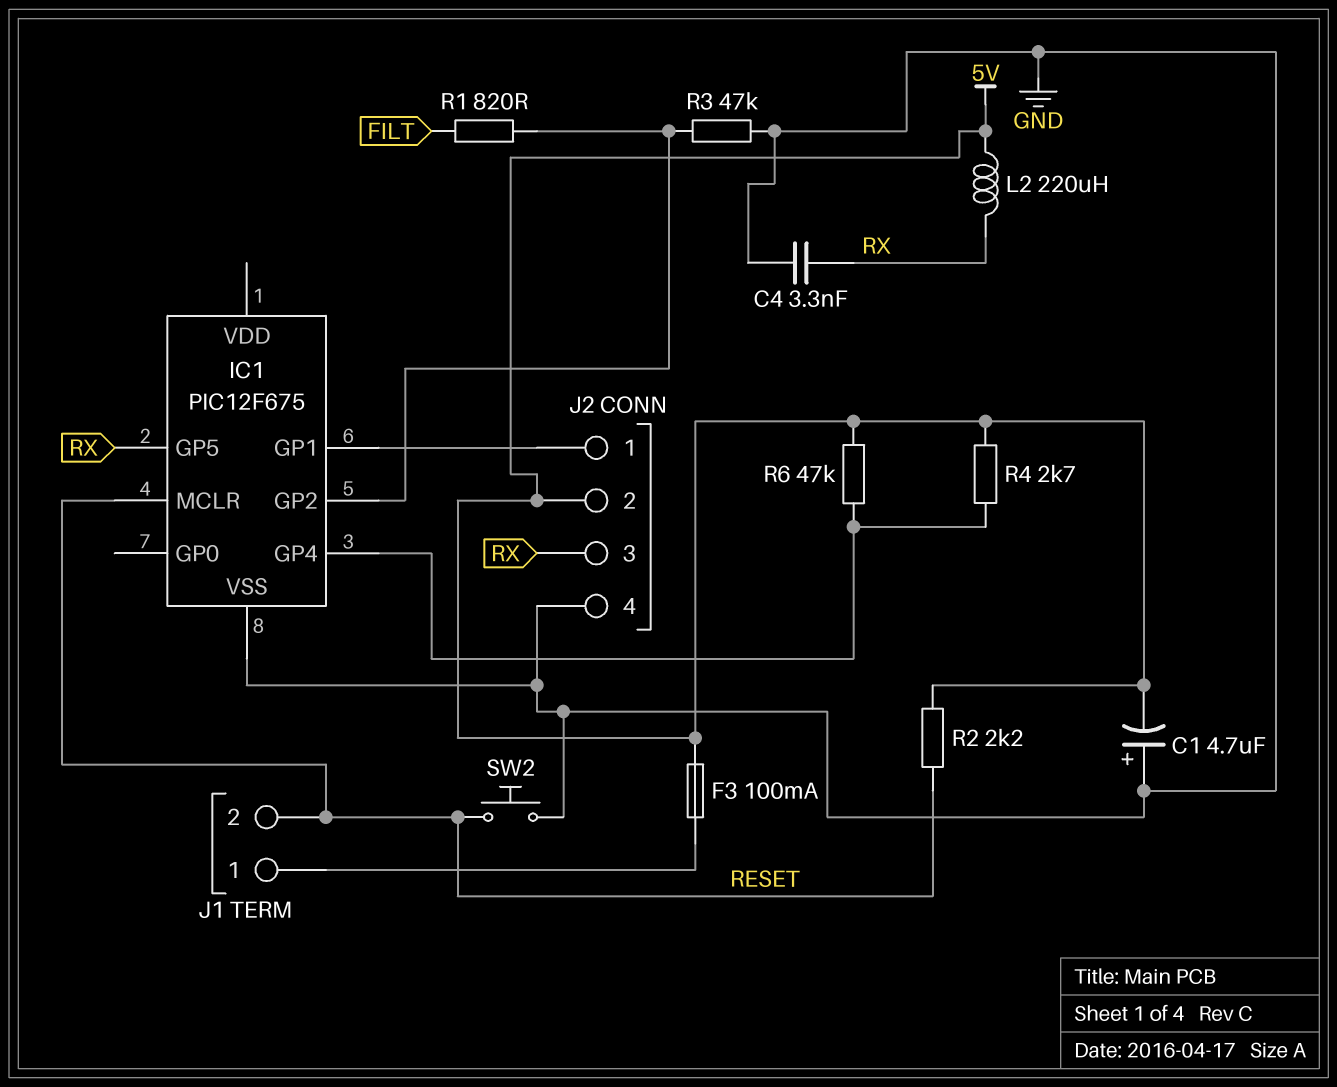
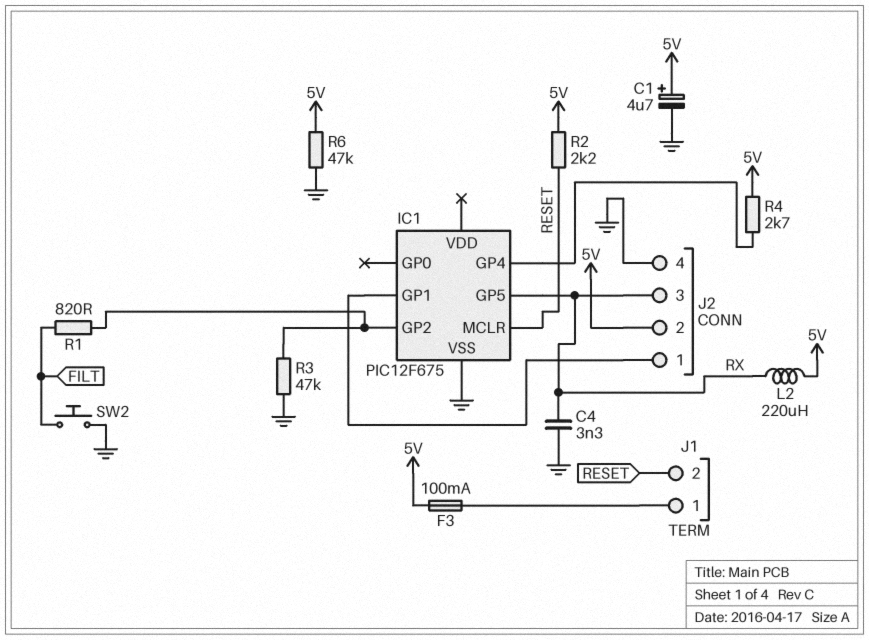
C1: 4.7uF (plus GND, minus 5V) -> 4.7uF (plus 5V, minus GND)
R6: 47k (5V, IC1/GP4) -> 47k (5V, GND)
SW2: button (GND, RESET) -> button (FILT, GND)

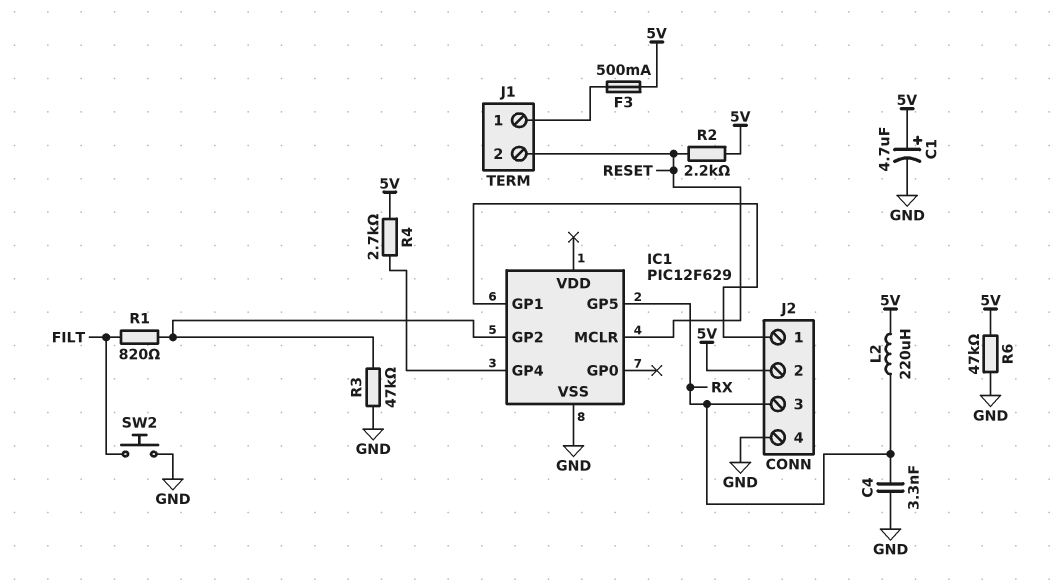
F3: 100mA (5V, J1/1) -> 500mA (5V, J1/1)
IC1: PIC12F675 -> PIC12F629

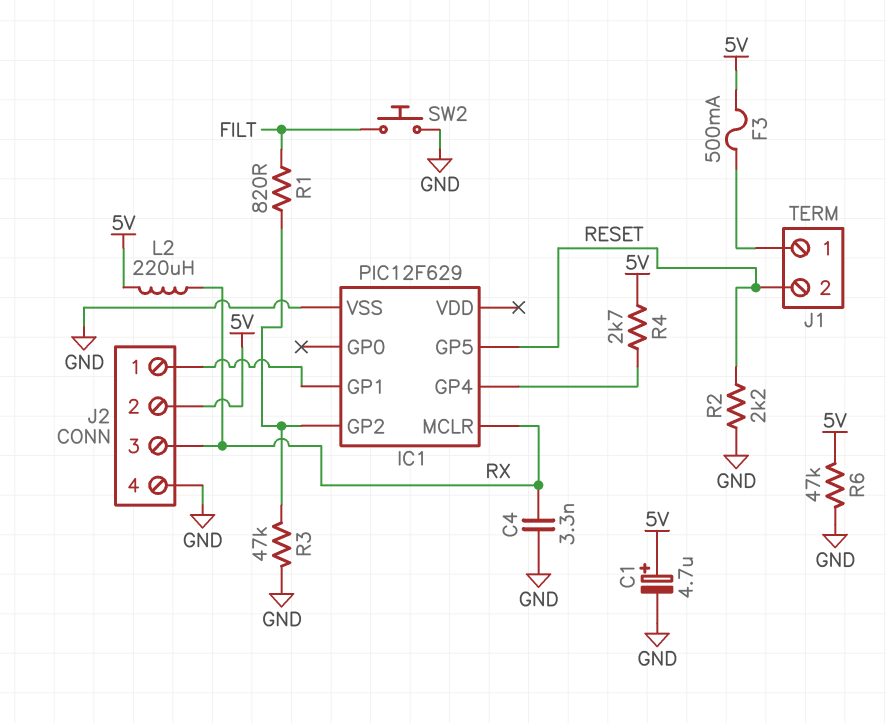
IC1 pin GP5: RX -> RESET
IC1 pin MCLR: RESET -> RX
R2: 2.2k (5V, RESET) -> 2.2k (GND, RESET)

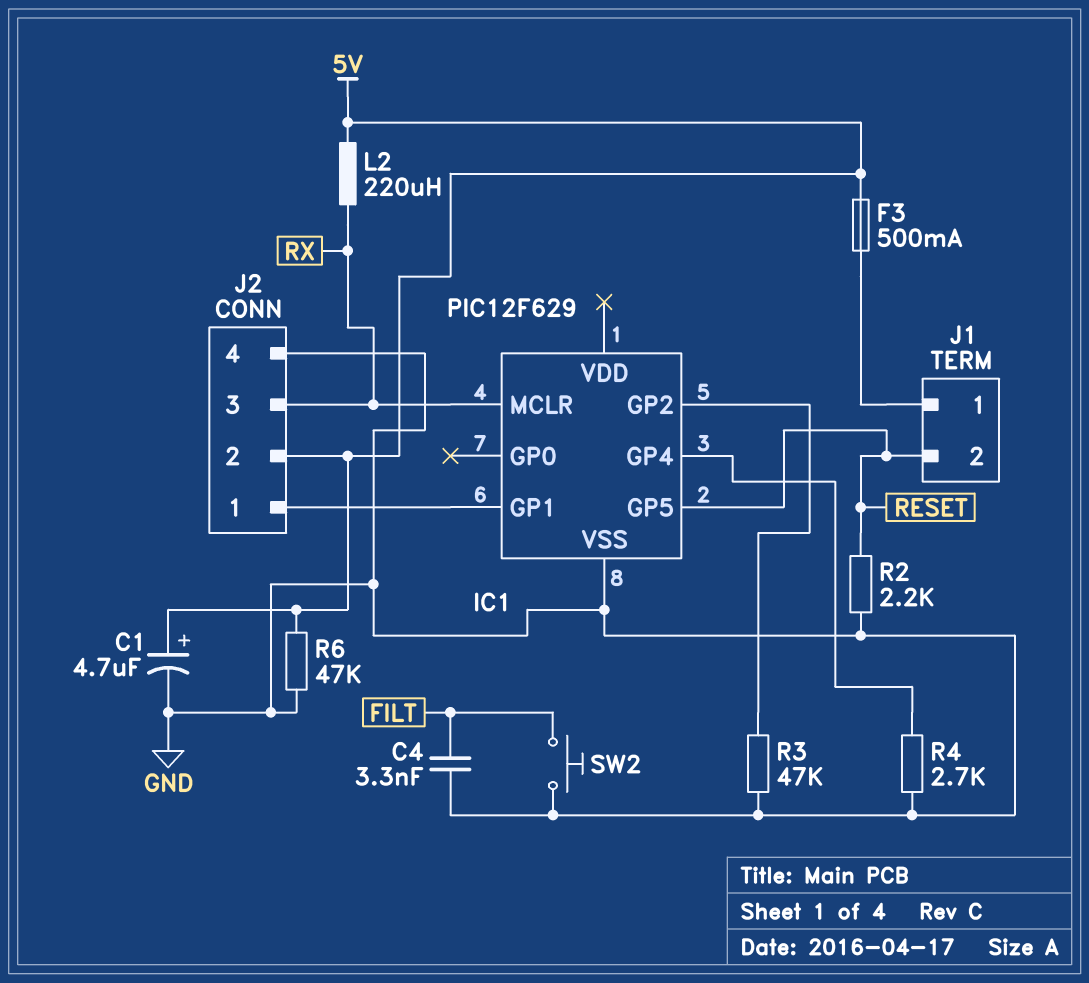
C4: 3.3nF (GND, RX) -> 3.3nF (FILT, GND)
R1: 820 (FILT, IC1/GP2) -> none
R4: 2.7k (5V, IC1/GP4) -> 2.7k (GND, IC1/GP4)

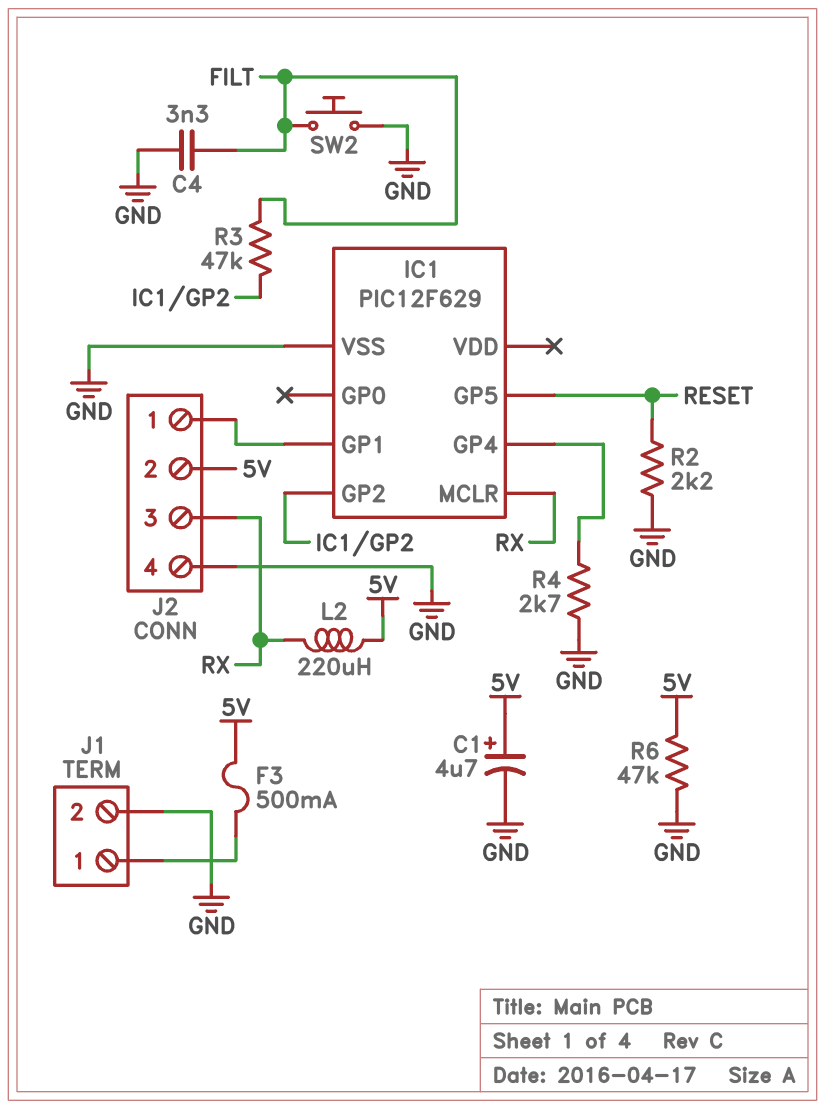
J1 pin 2: RESET -> GND
R3: 47k (GND, IC1/GP2) -> 47k (FILT, IC1/GP2)

